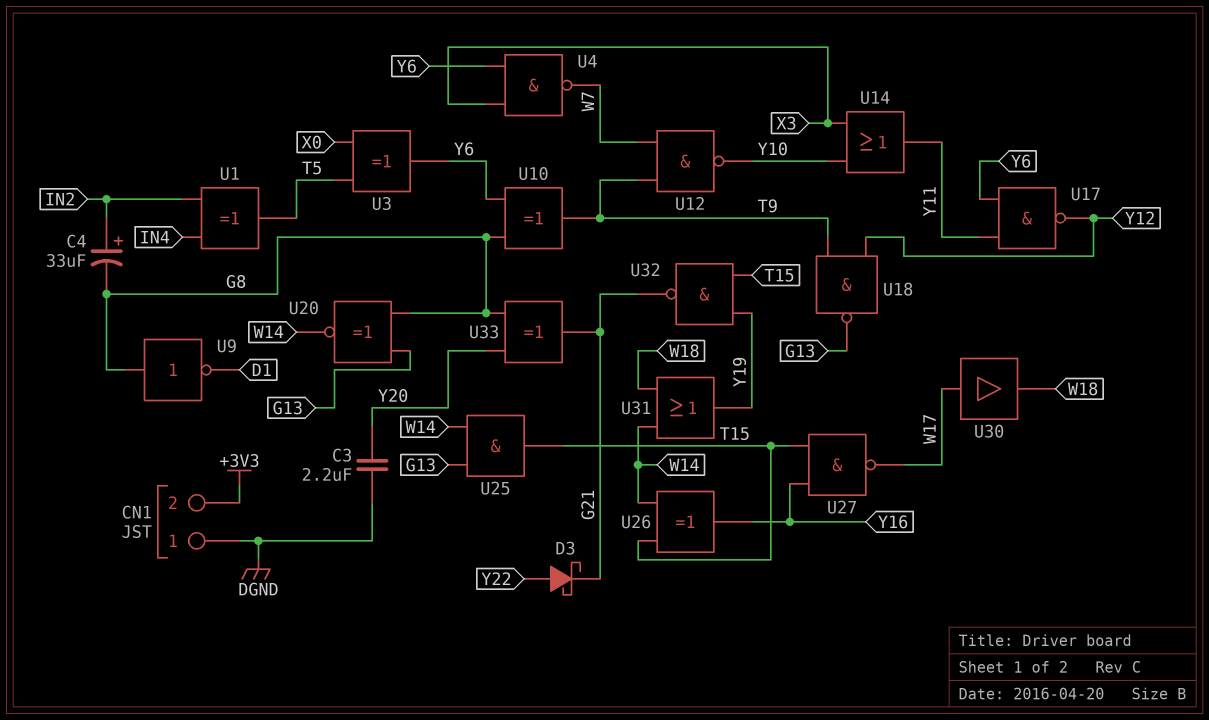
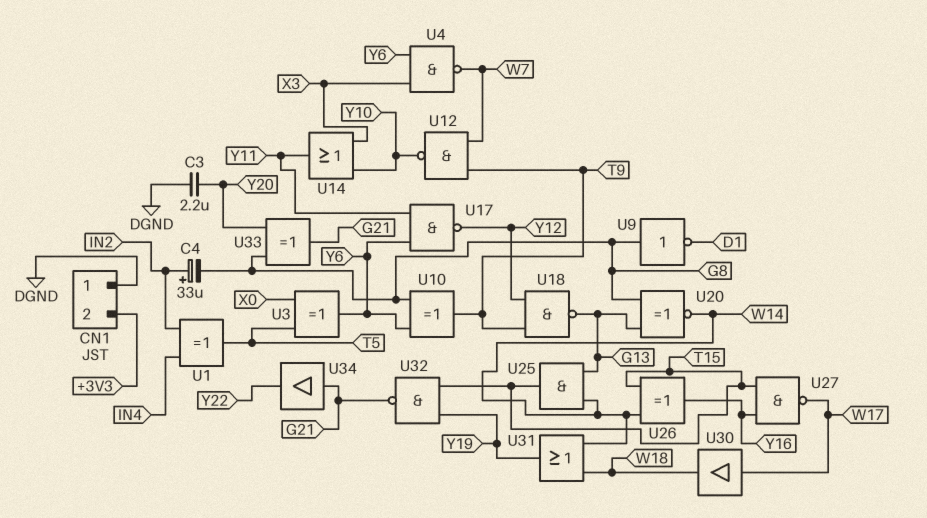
D3: schottky (A Y22, K G21) -> none
U34: none -> buffer (in G21, out Y22)

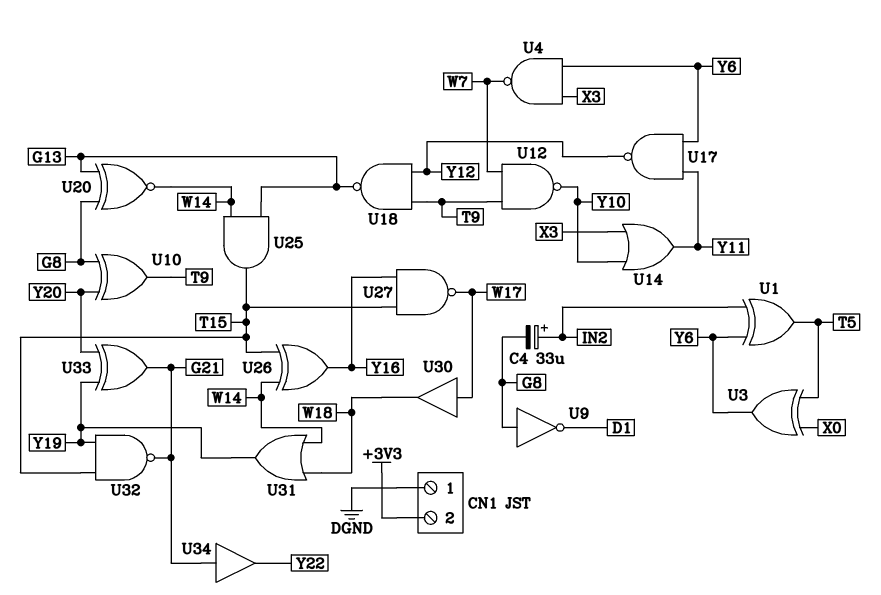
C3: 2.2uF (DGND, Y20) -> none
U1: XOR (in IN2, in IN4, out T5) -> XOR (in IN2, in Y6, out T5)
U10: XOR (in G8, in Y6, out T9) -> XOR (in G8, in Y20, out T9)
U33: XOR (in G8, in Y20, out G21) -> XOR (in Y19, in Y20, out G21)

